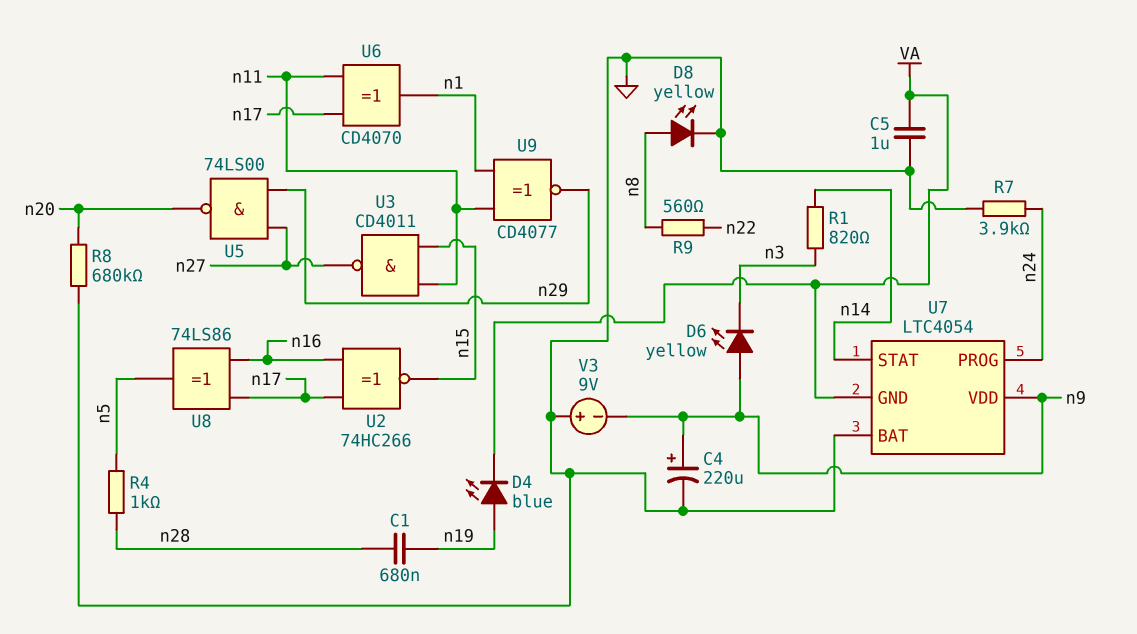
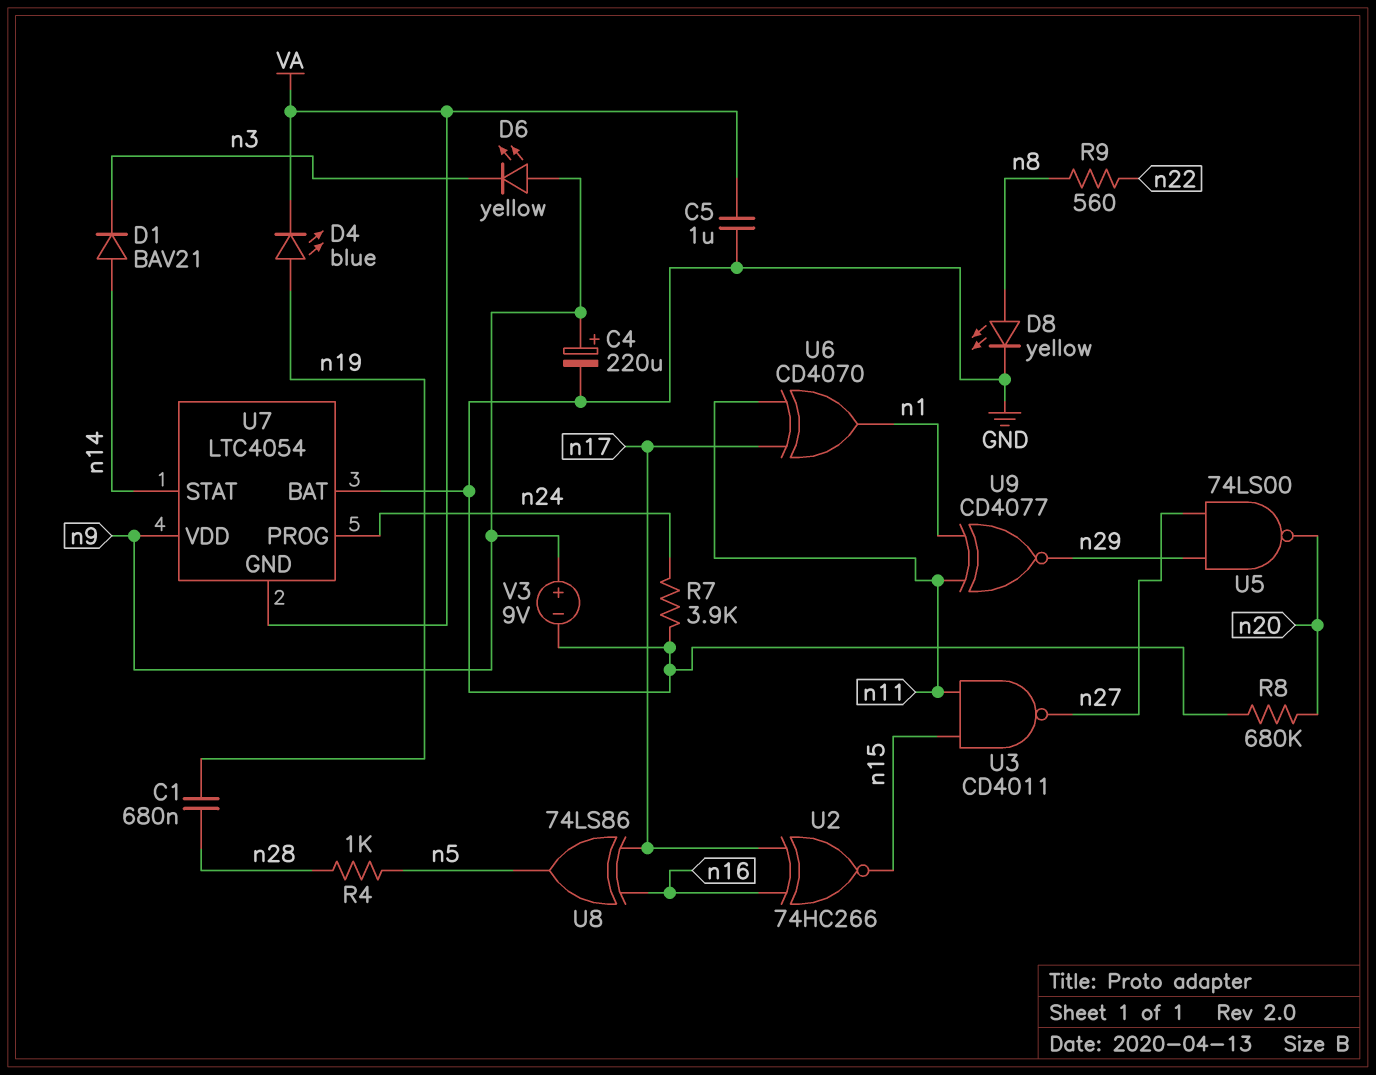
D1: none -> diode BAV21 (A n14, K n3)
R1: 820 (n3, n14) -> none
V3: 9V (plus GND, minus n9) -> 9V (plus n9, minus GND)

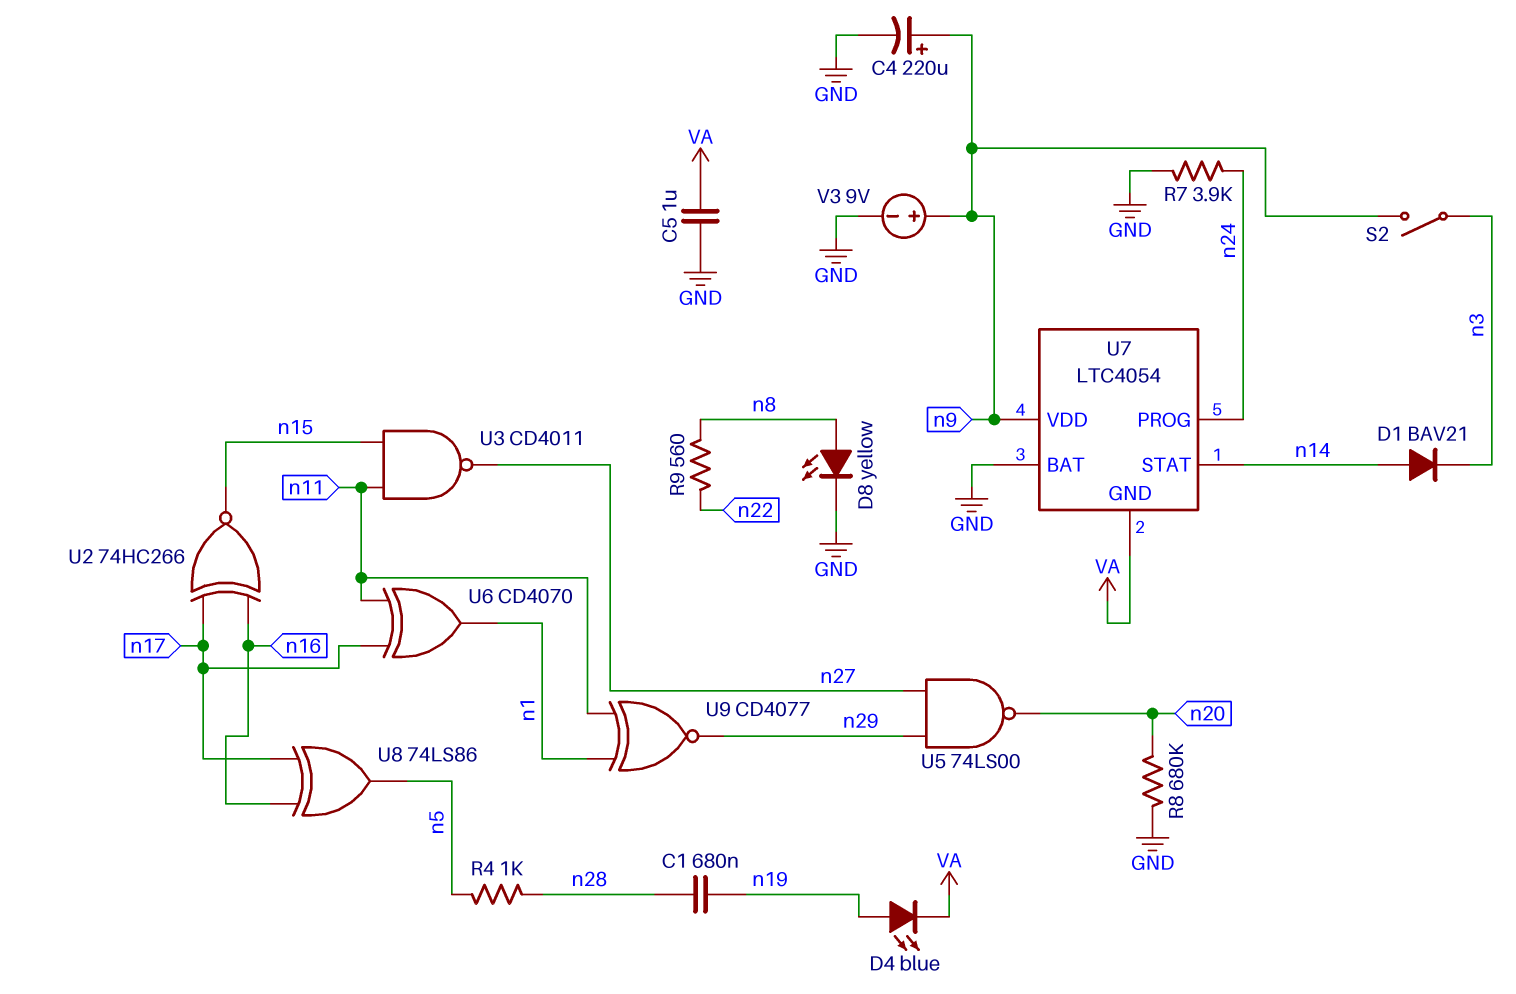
D6: LED yellow (A n9, K n3) -> none
S2: none -> switch (n3, n9)

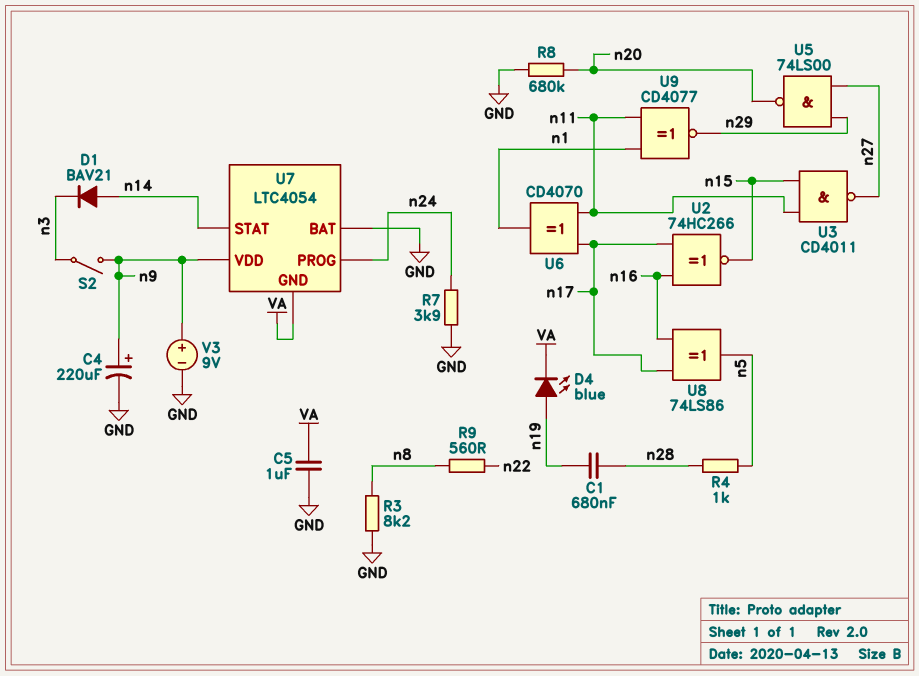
D8: LED yellow (A n8, K GND) -> none
R3: none -> 8.2k (GND, n8)

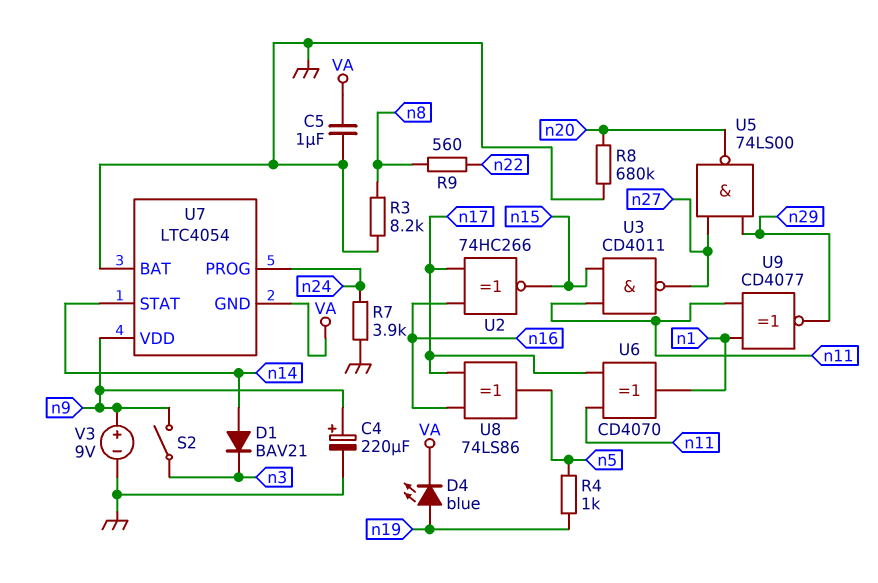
C1: 680nF (n19, n28) -> none
R4: 1k (n5, n28) -> 1k (n5, n19)

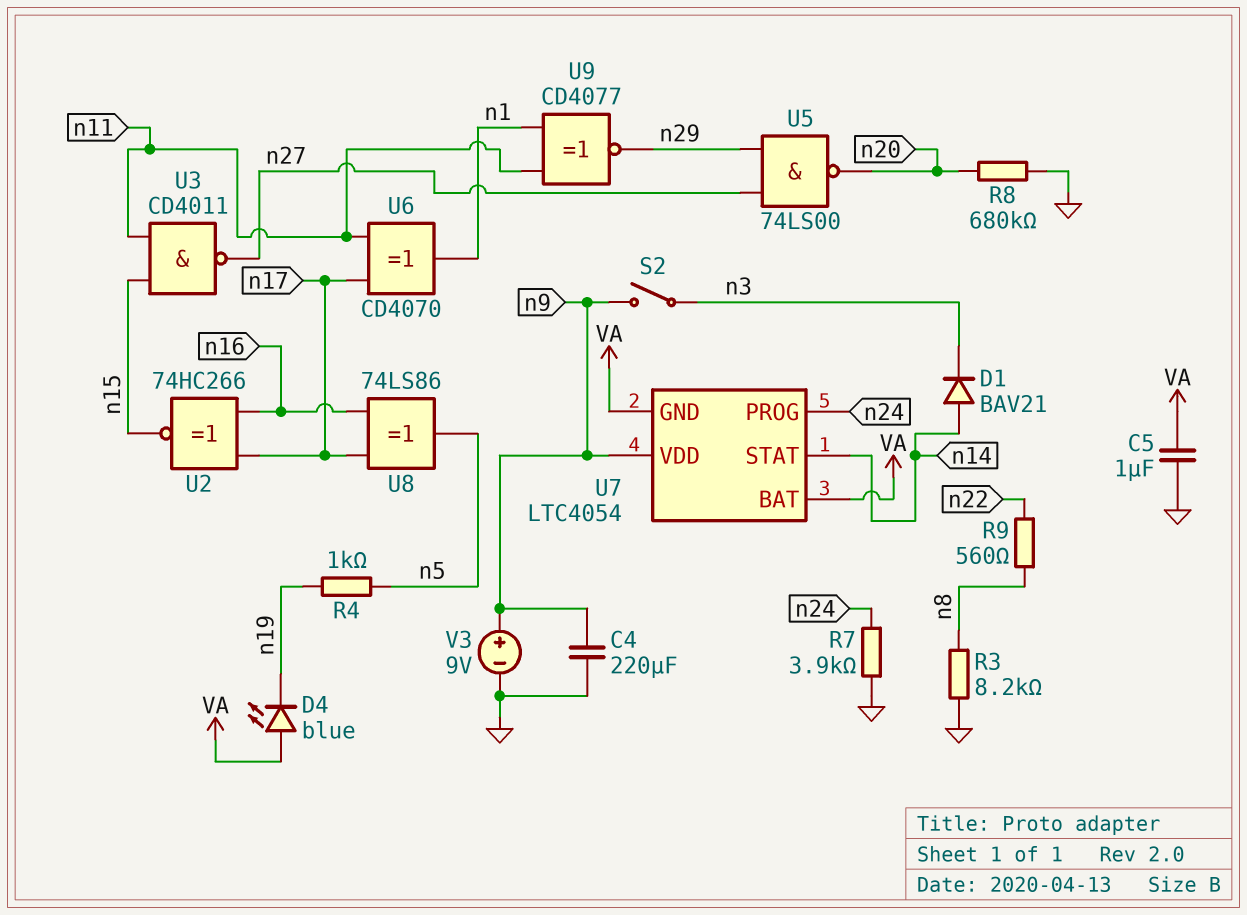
C4: 220uF (plus n9, minus GND) -> 220uF (GND, n9)
D4: LED blue (A n19, K VA) -> LED blue (A VA, K n19)
U7 pin BAT: GND -> VA

